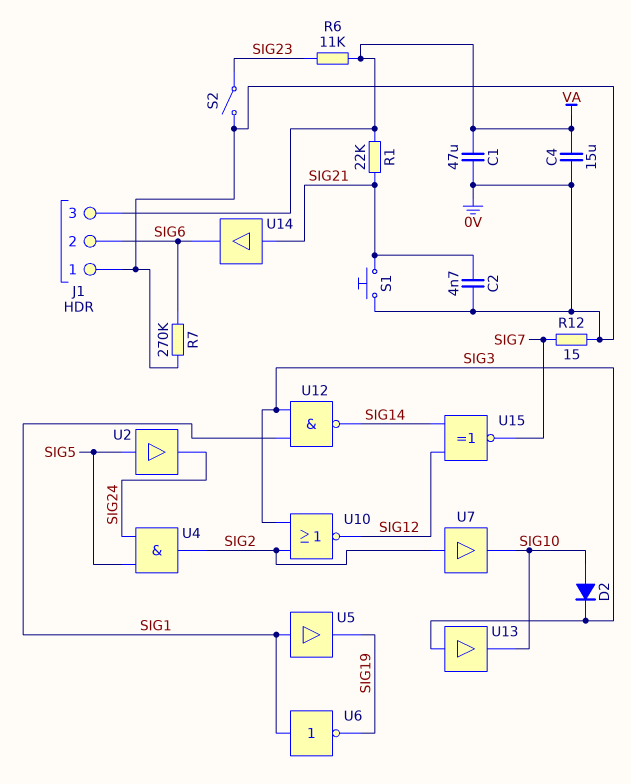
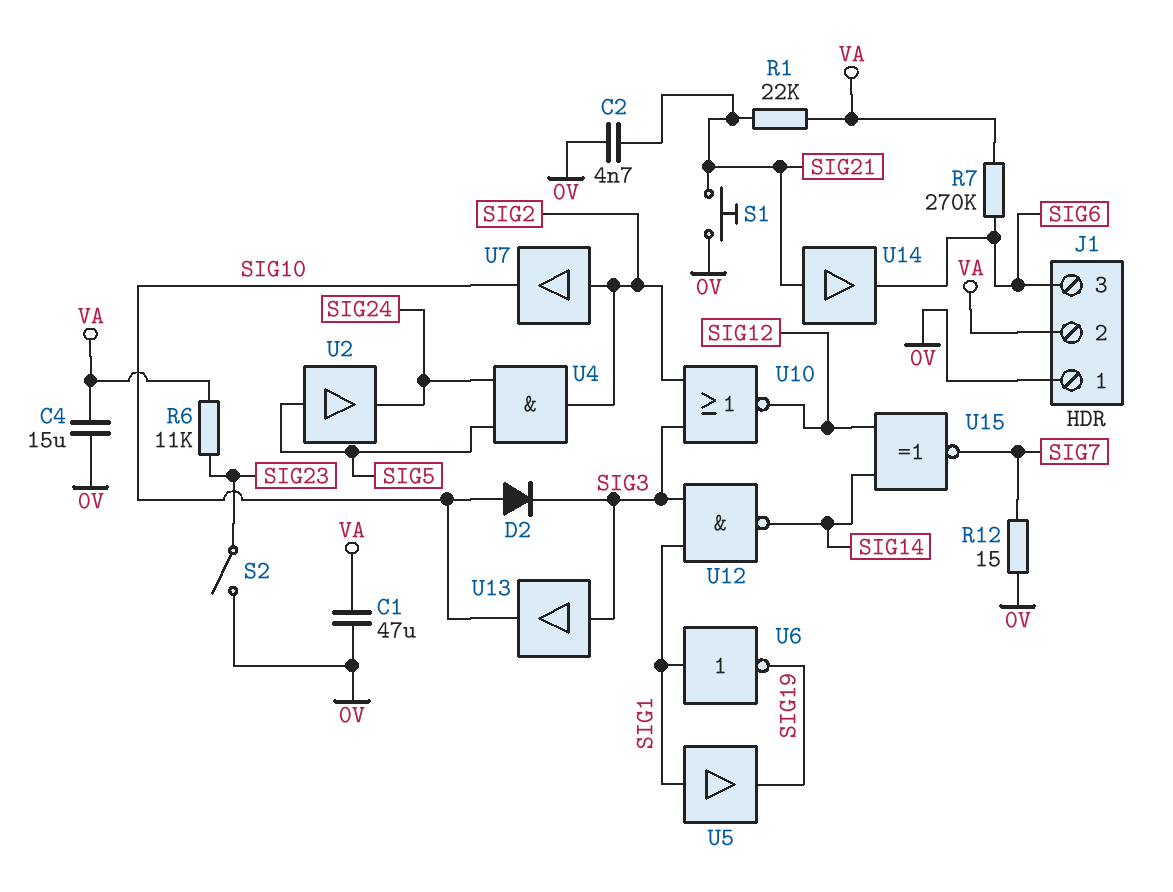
J1 pin 2: SIG6 -> VA
J1 pin 3: VA -> SIG6
R7: 270k (0V, SIG6) -> 270k (SIG6, VA)

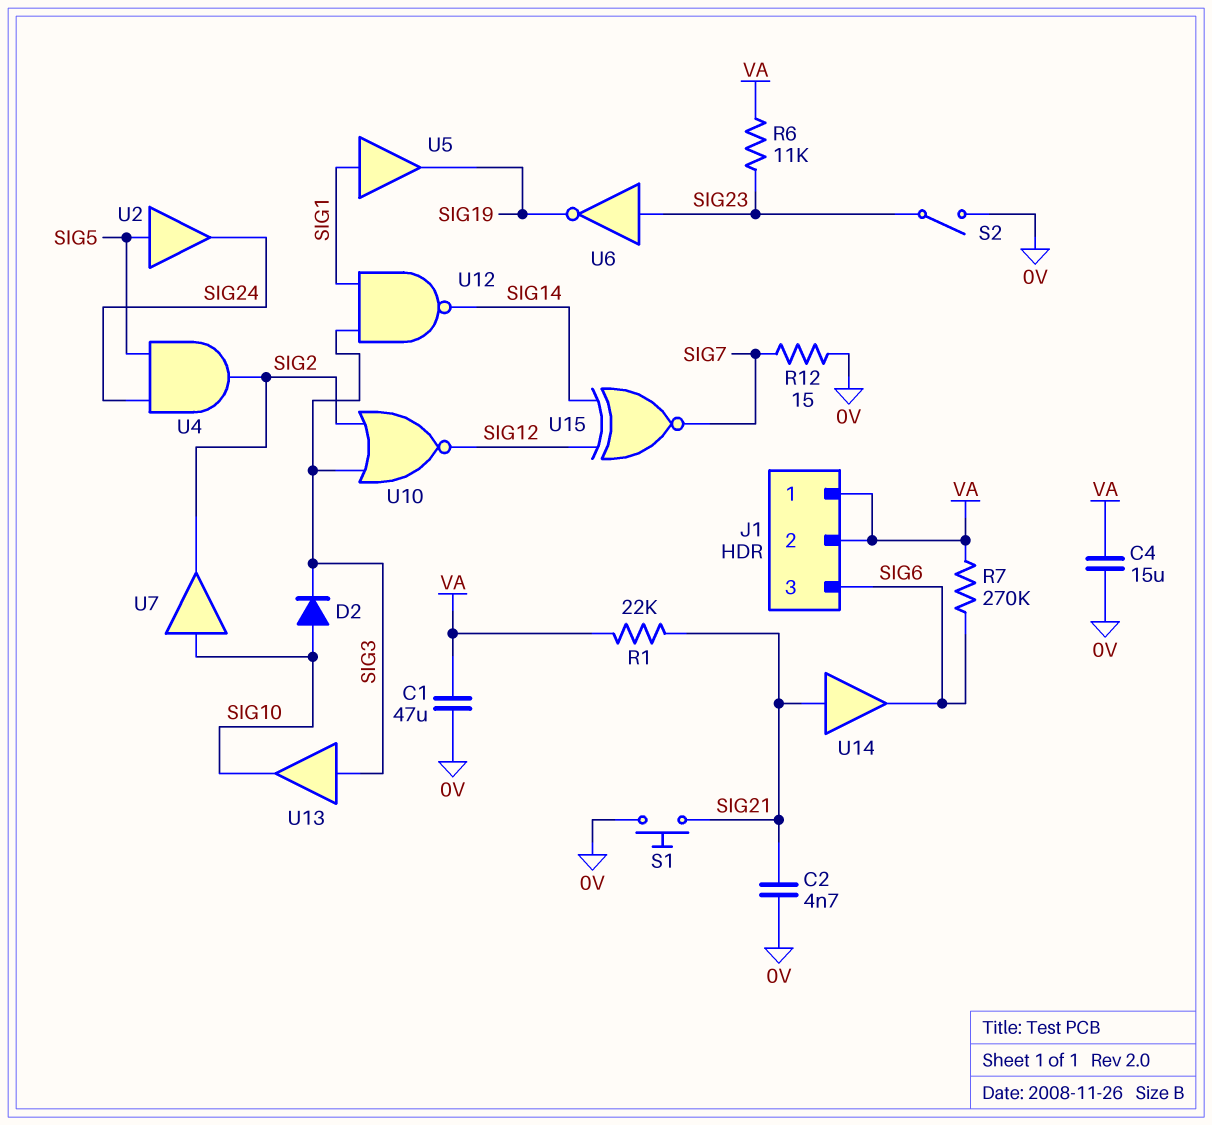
J1 pin 1: 0V -> VA
U6: NOT (in SIG1, out SIG19) -> NOT (in SIG23, out SIG19)
U7: buffer (in SIG2, out SIG10) -> buffer (in SIG10, out SIG2)

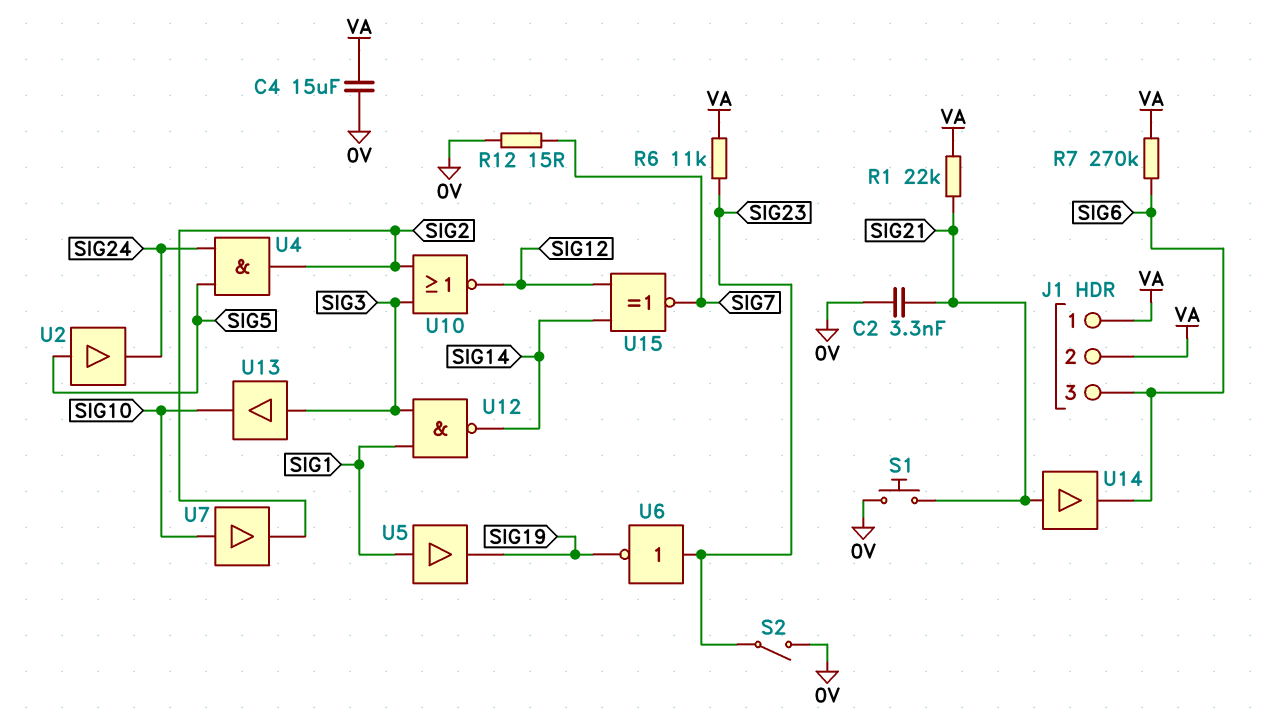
C1: 47uF (0V, VA) -> none
C2: 4.7nF (0V, SIG21) -> 3.3nF (0V, SIG21)
D2: diode (A SIG10, K SIG3) -> none

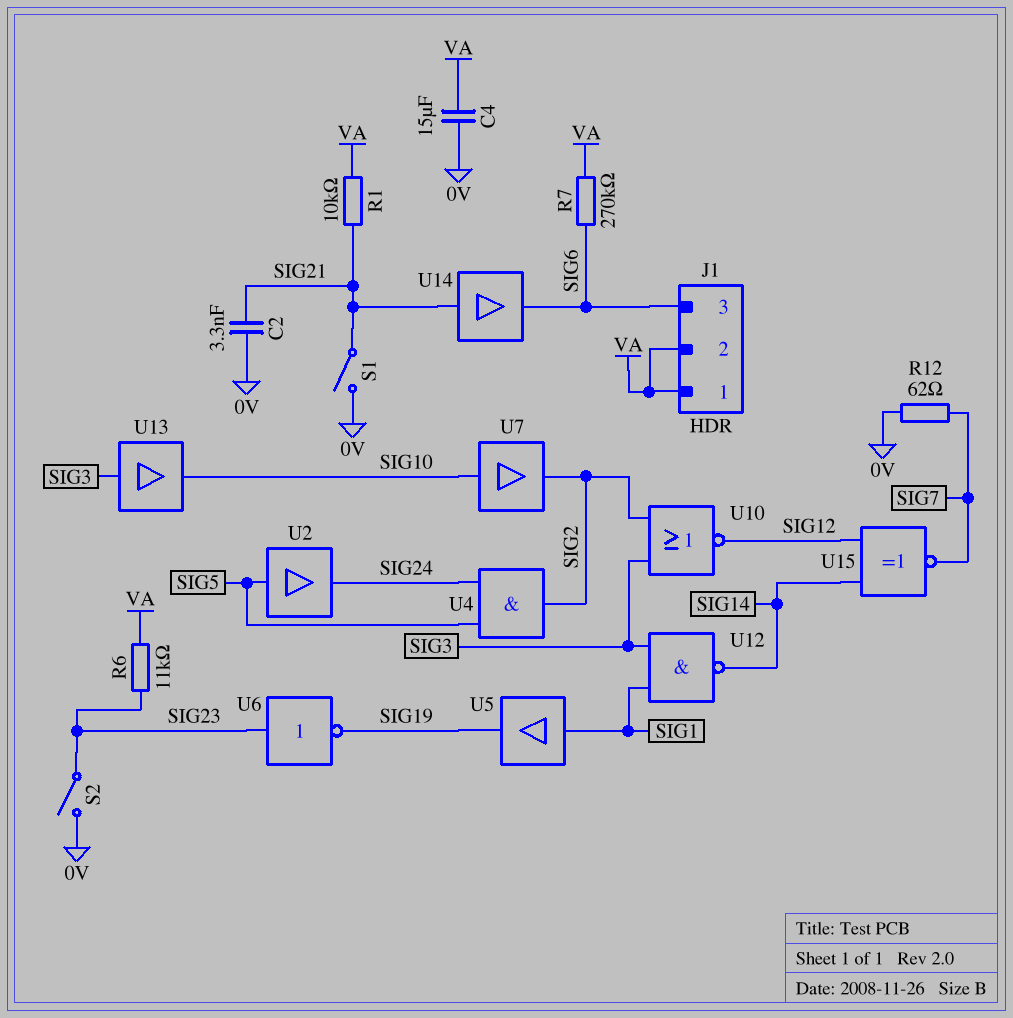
R1: 22k (SIG21, VA) -> 10k (SIG21, VA)
R12: 15 (0V, SIG7) -> 62 (0V, SIG7)
S1: button (0V, SIG21) -> switch (0V, SIG21)

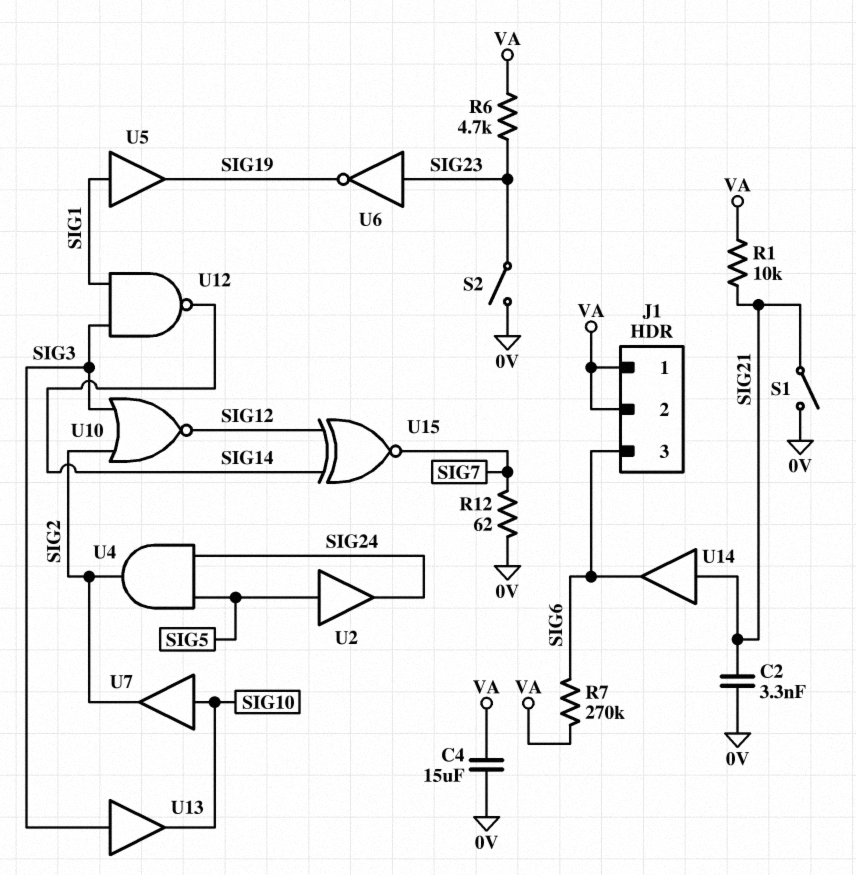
R6: 11k (SIG23, VA) -> 4.7k (SIG23, VA)

